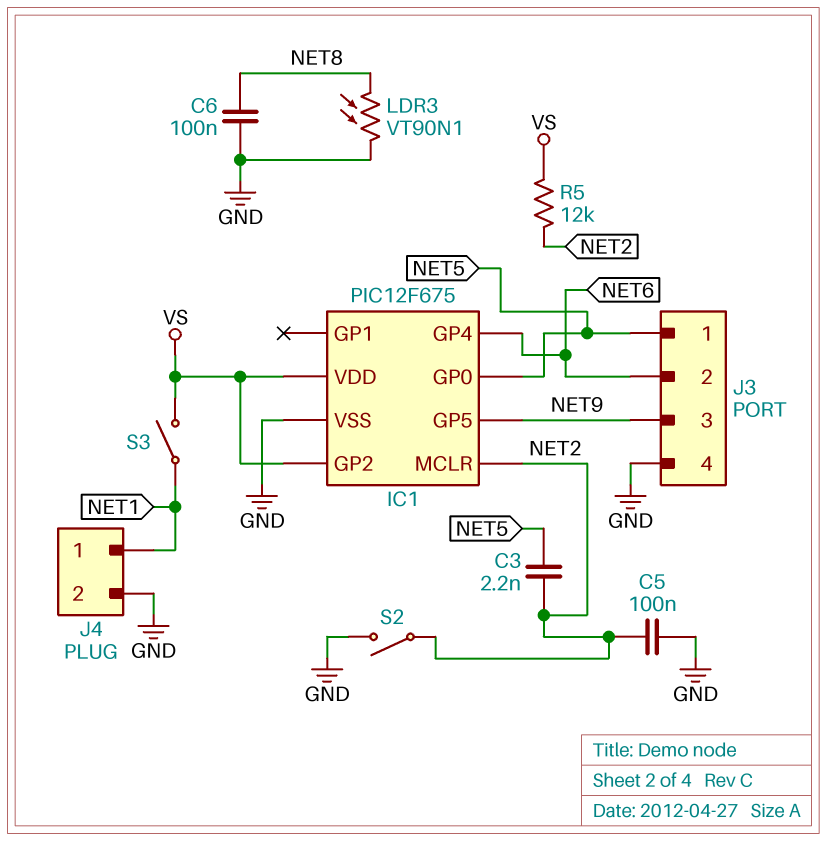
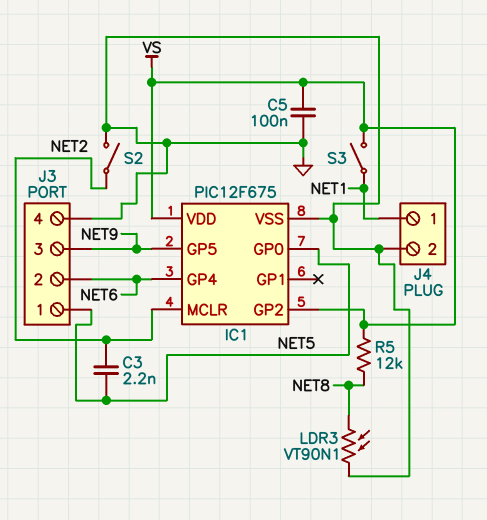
C5: 100nF (GND, NET2) -> 100nF (GND, VS)
C6: 100nF (GND, NET8) -> none
R5: 12k (NET2, VS) -> 12k (NET8, VS)

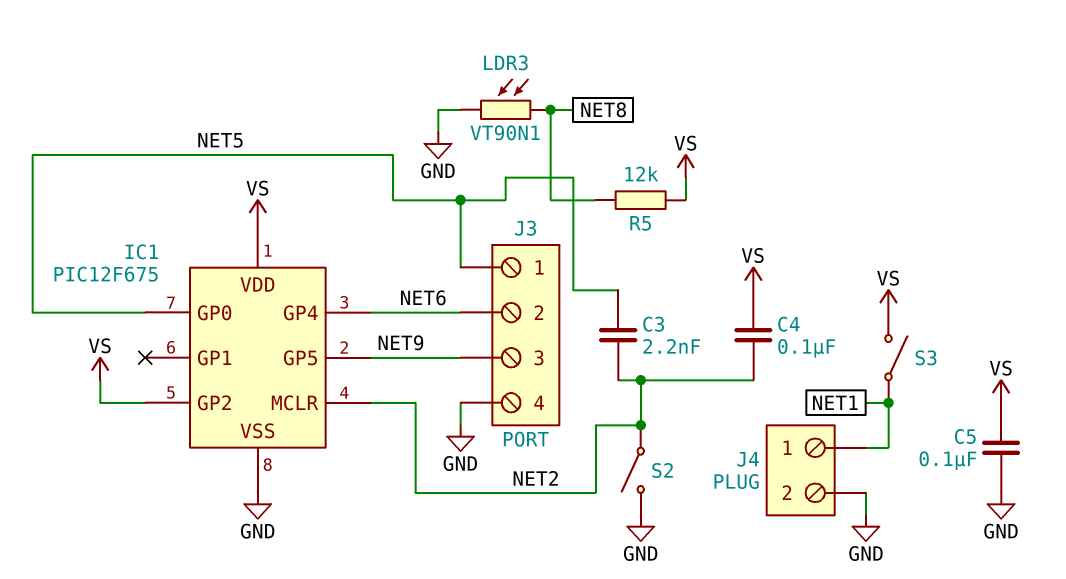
C4: none -> 100nF (NET2, VS)

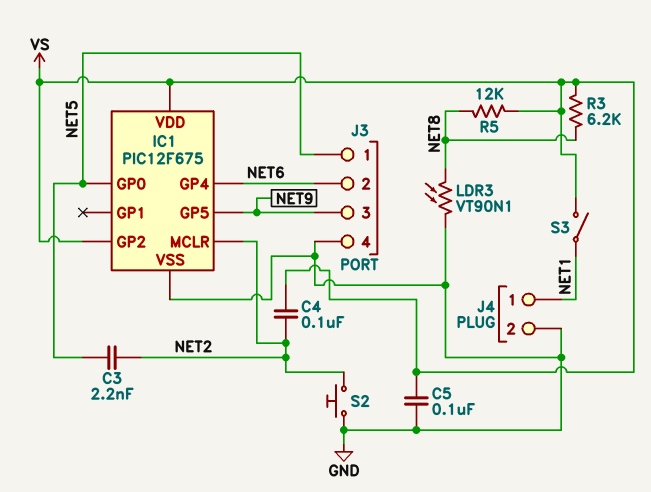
R3: none -> 6.2k (NET8, VS)
S2: switch (GND, NET2) -> button (GND, NET2)

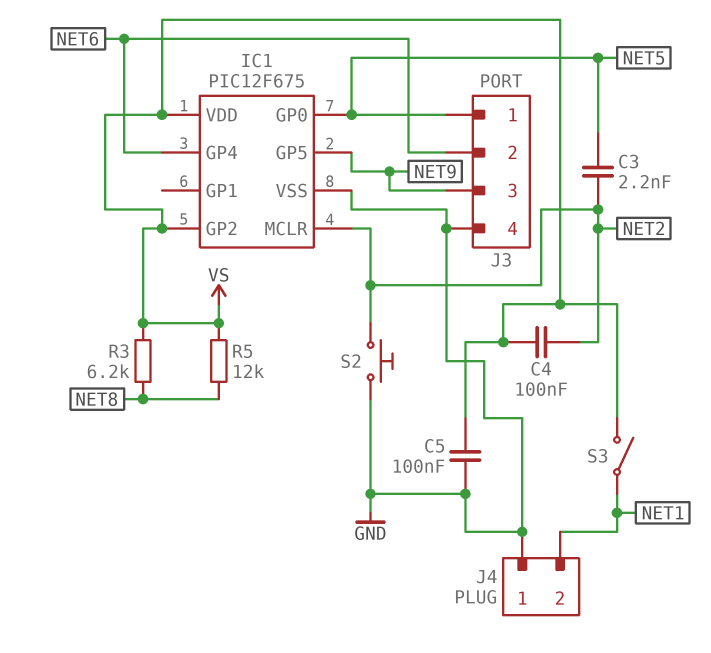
J4 pin 1: NET1 -> GND
J4 pin 2: GND -> NET1
LDR3: VT90N1 (GND, NET8) -> none

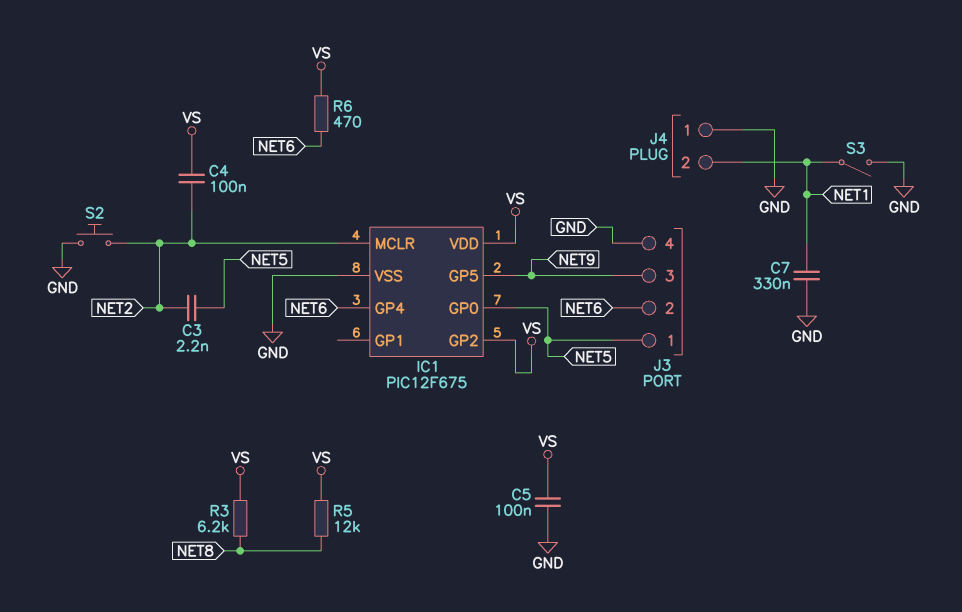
C7: none -> 330nF (GND, NET1)
R6: none -> 470 (NET6, VS)
S3: switch (NET1, VS) -> switch (GND, NET1)

